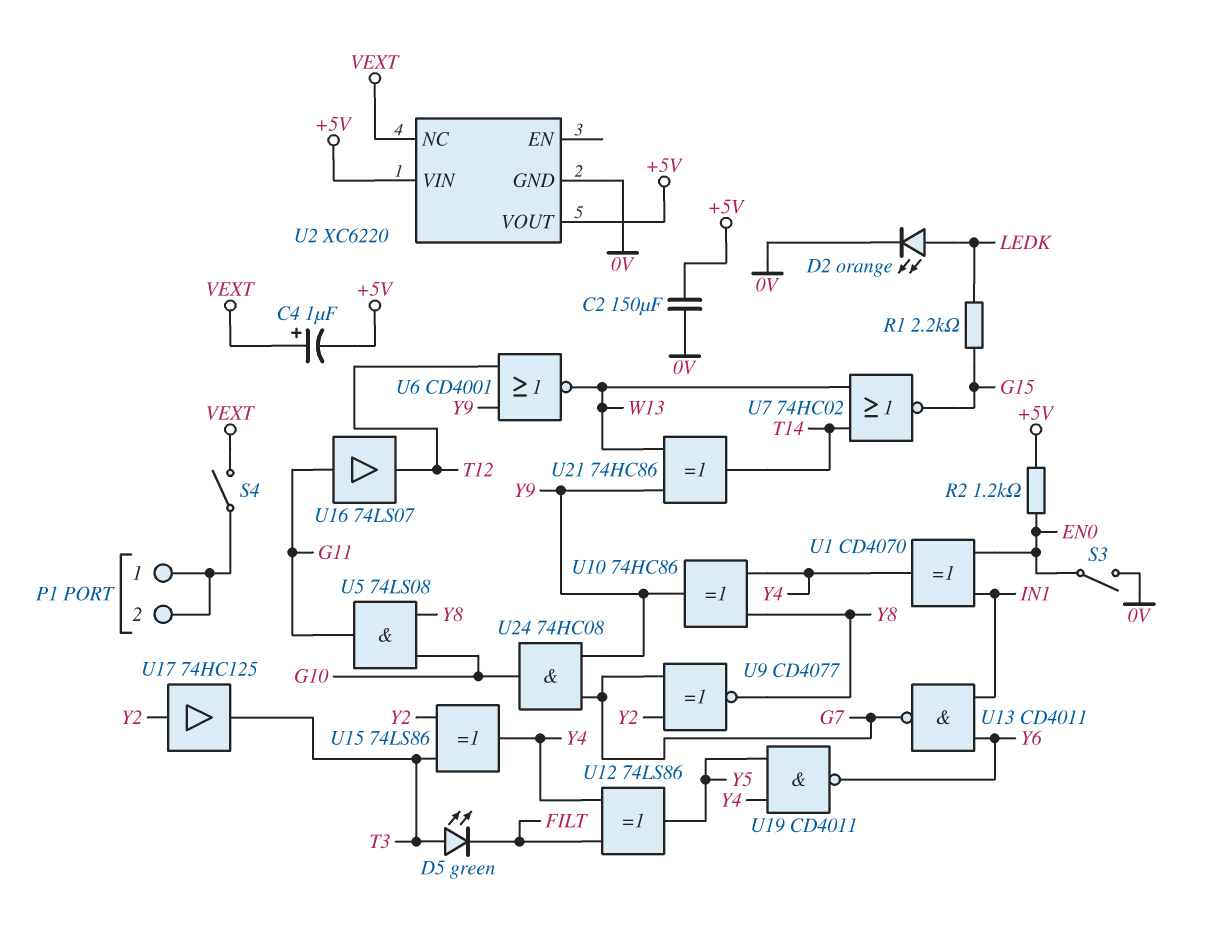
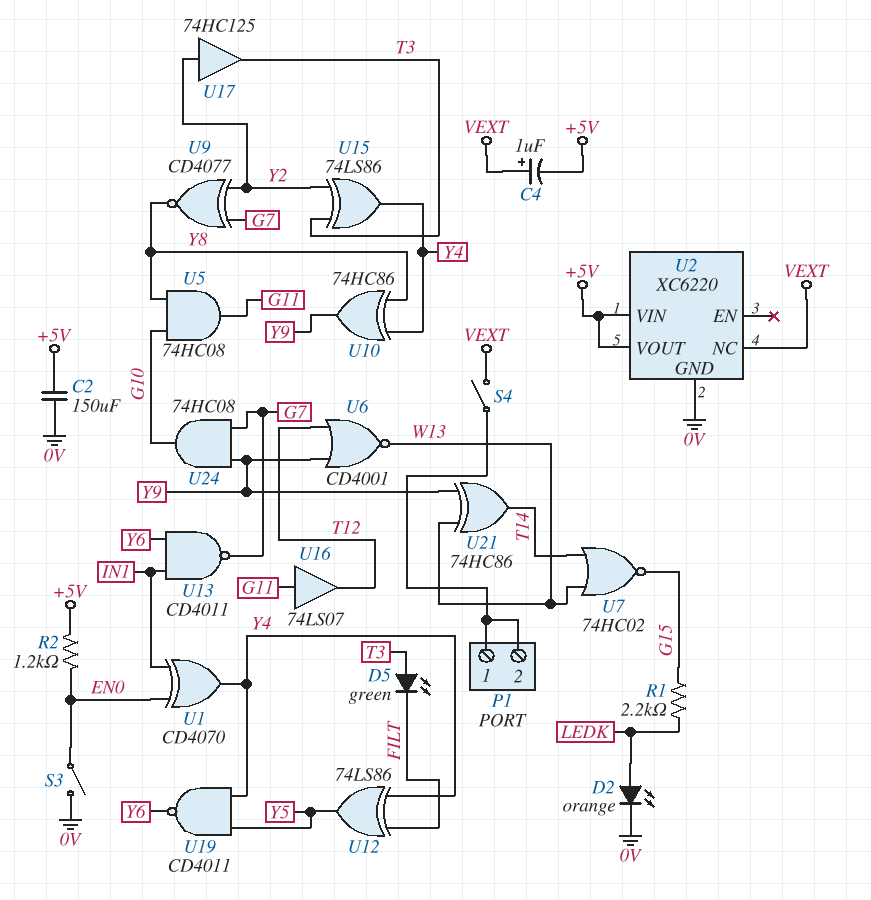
U5: AND 74LS08 (in G10, in Y8, out G11) -> AND 74HC08 (in G10, in Y8, out G11)

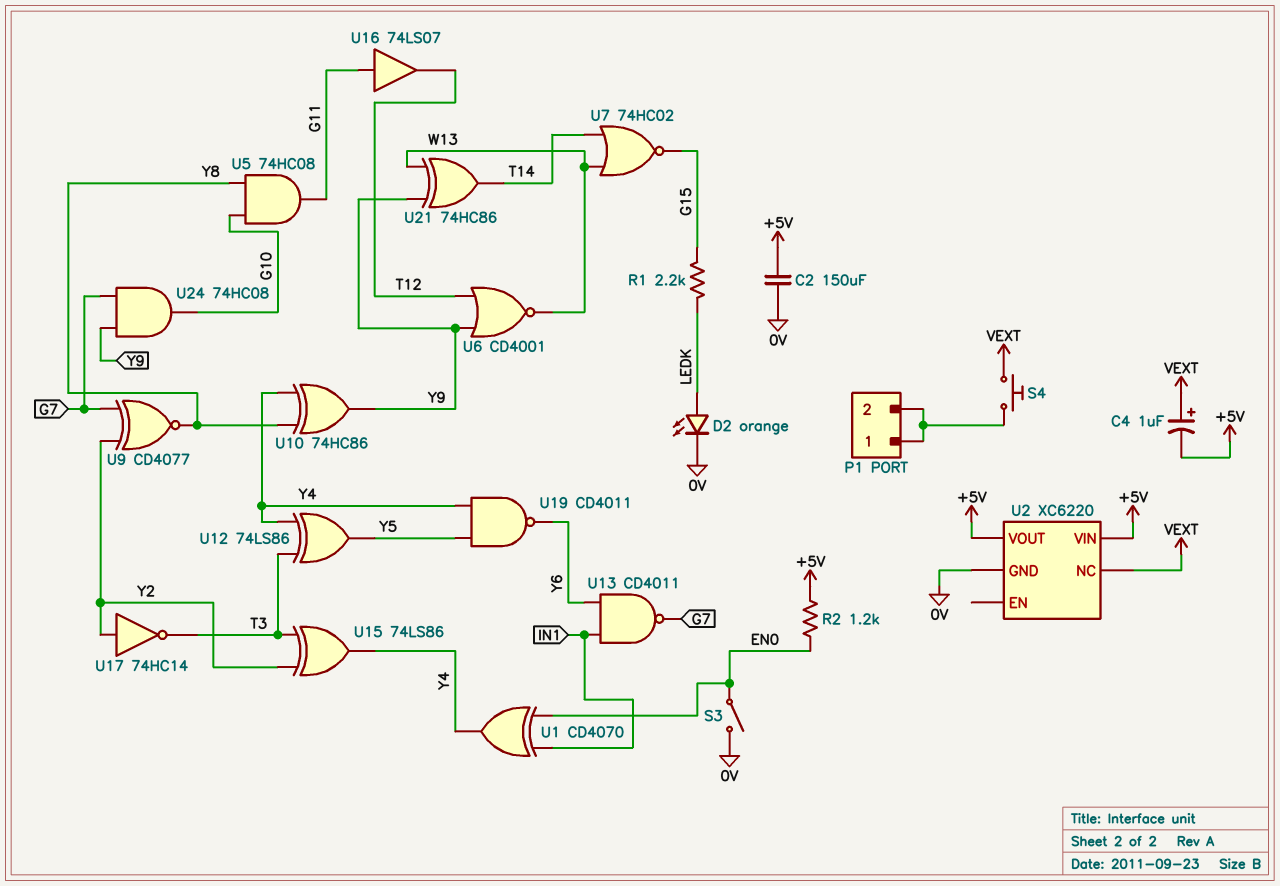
D5: LED green (A T3, K FILT) -> none
S4: switch (P1/1, VEXT) -> button (P1/1, VEXT)
U12: XOR 74LS86 (in FILT, in Y4, out Y5) -> XOR 74LS86 (in T3, in Y4, out Y5)
U17: buffer 74HC125 (in Y2, out T3) -> NOT 74HC14 (in Y2, out T3)

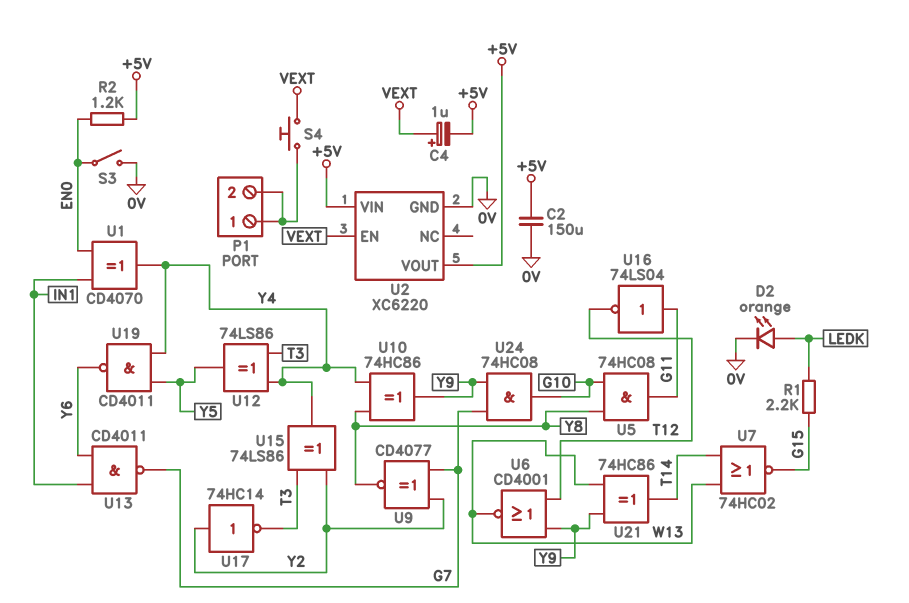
U2 pin EN: none -> VEXT
U2 pin NC: VEXT -> none
U16: buffer 74LS07 (in G11, out T12) -> NOT 74LS04 (in G11, out T12)

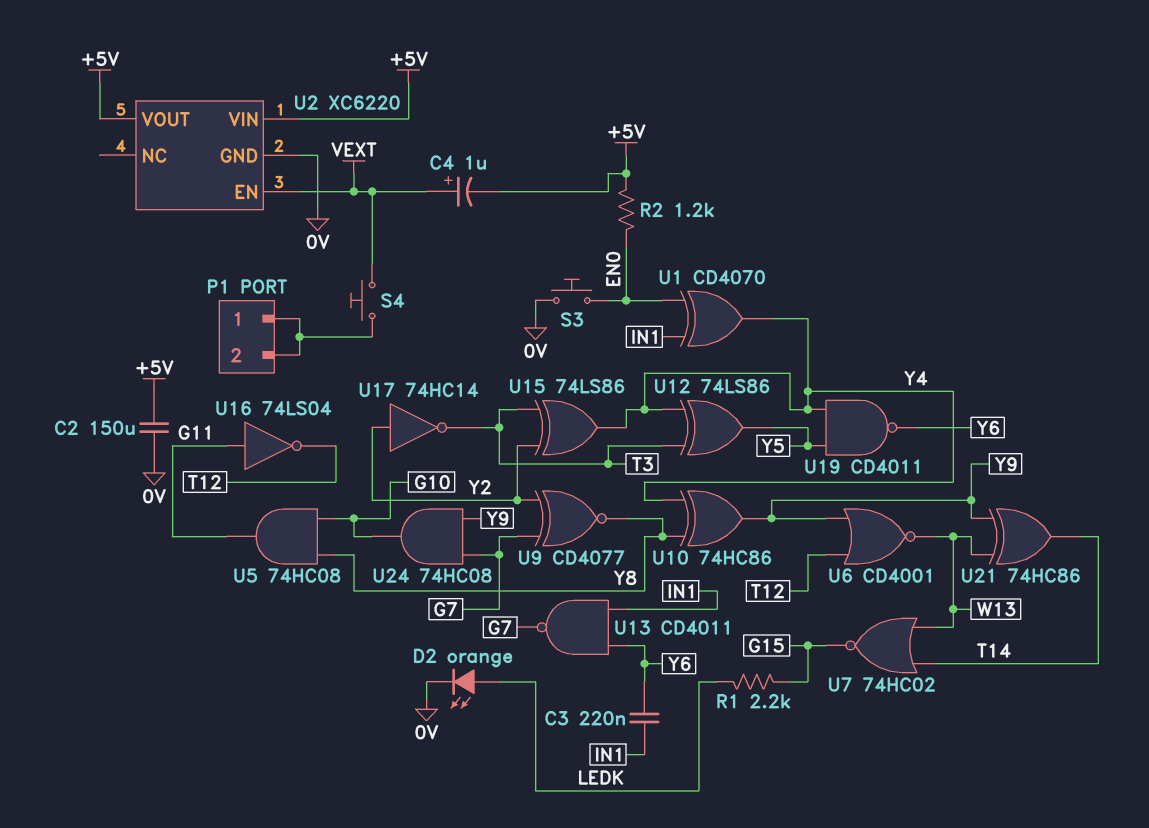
C3: none -> 220nF (IN1, Y6)
S3: switch (0V, EN0) -> button (0V, EN0)

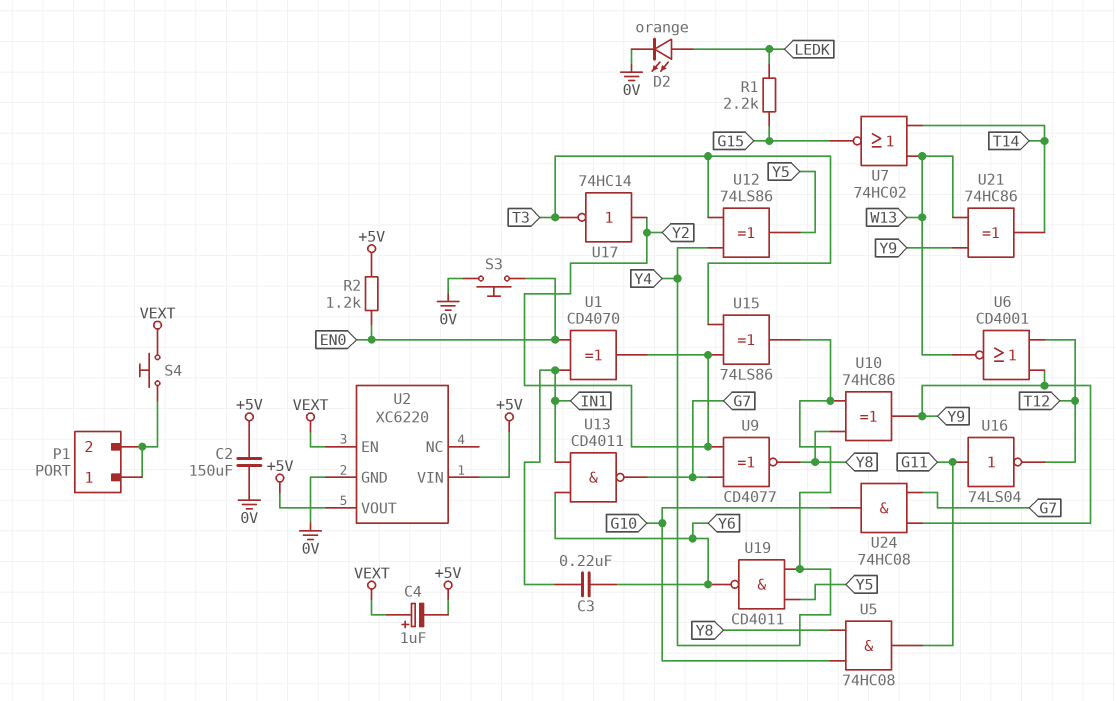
U1: XOR CD4070 (in EN0, in IN1, out Y4) -> XOR CD4070 (in EN0, in IN1, out Y2)

